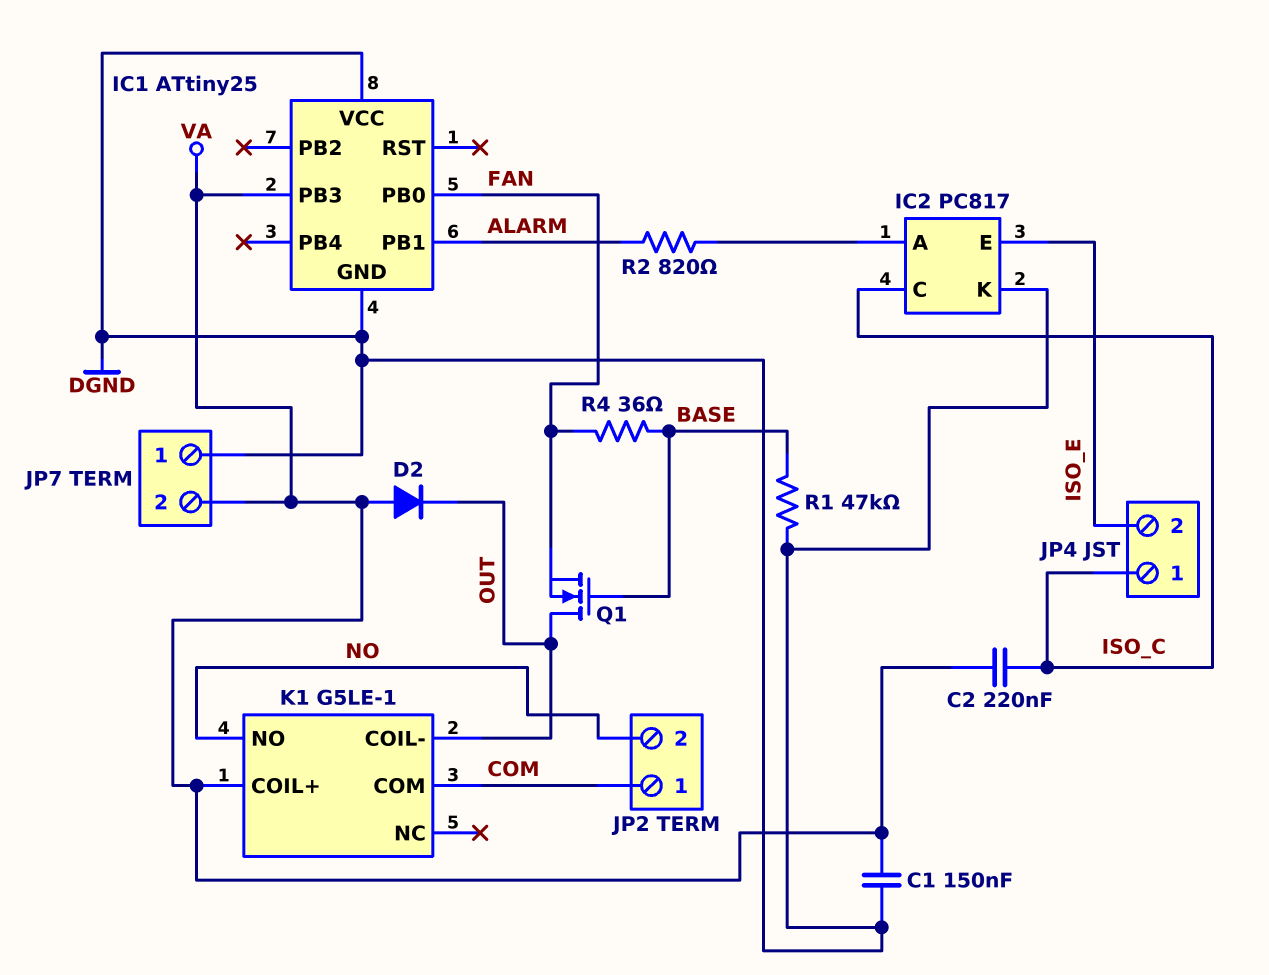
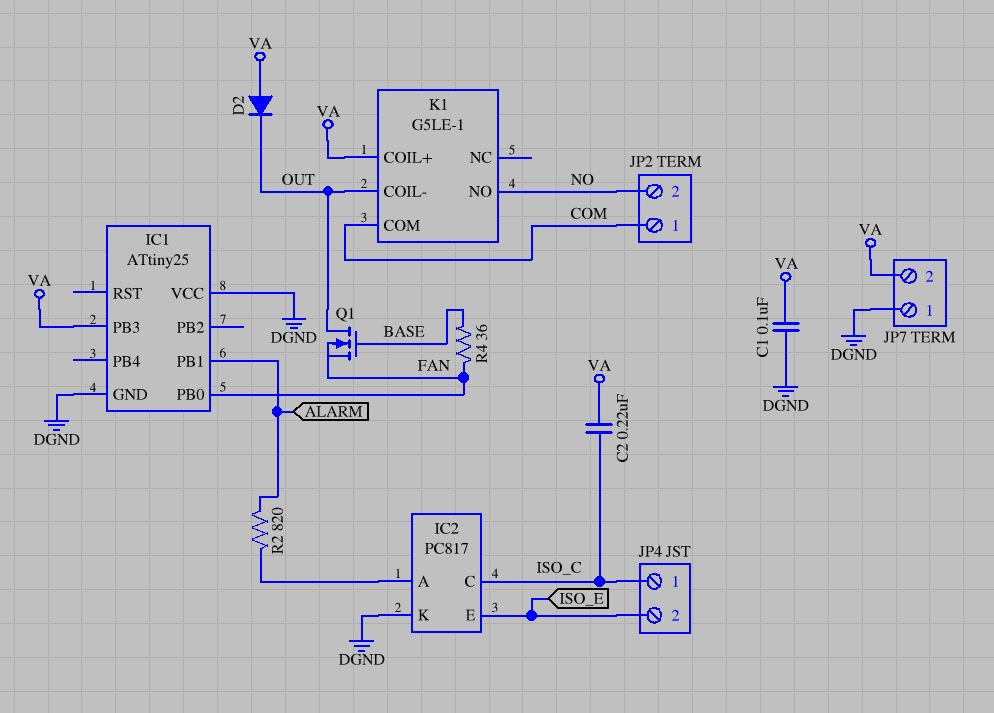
C1: 150nF (DGND, VA) -> 100nF (DGND, VA)
R1: 47k (BASE, DGND) -> none

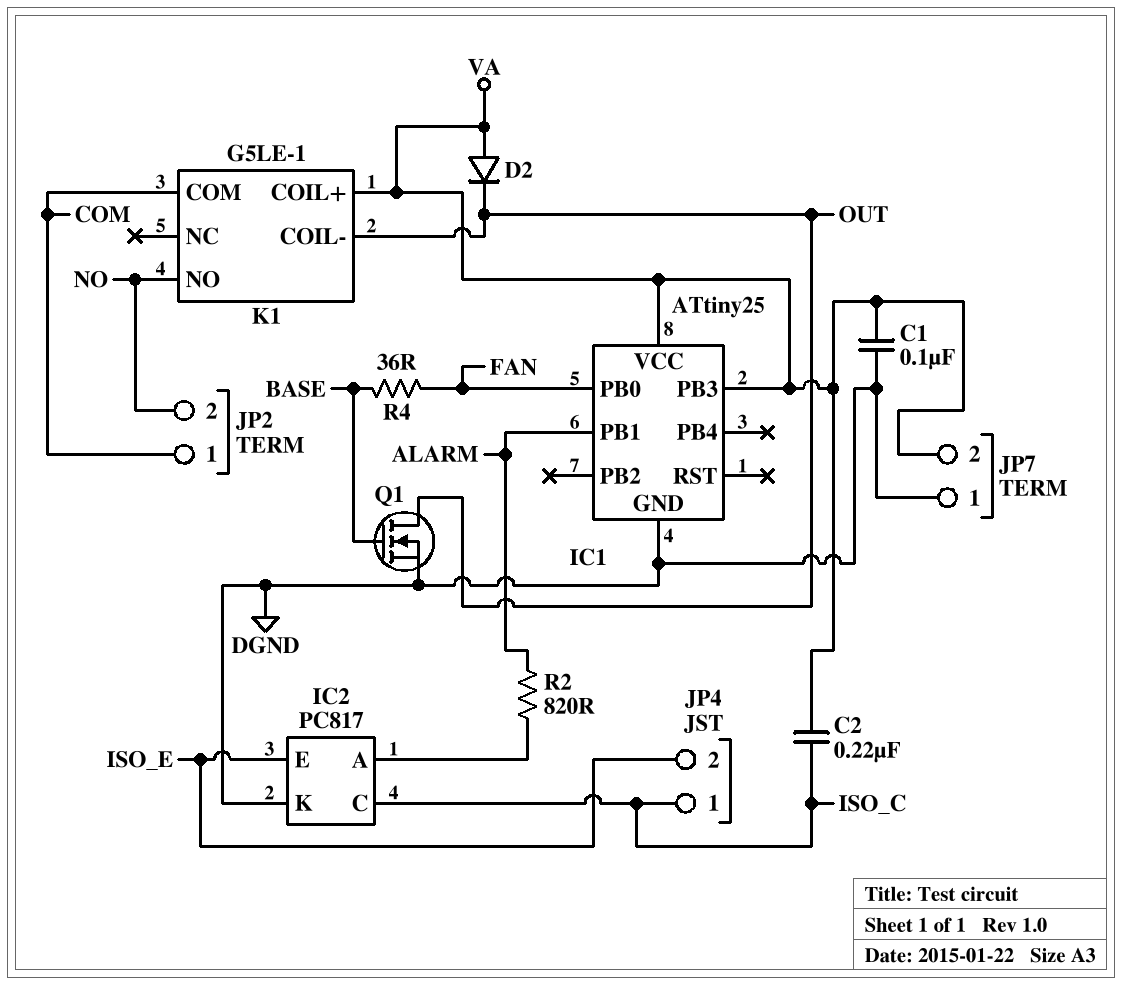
IC1 pin VCC: DGND -> VA
Q1: NMOS (G BASE, D OUT, S FAN) -> NMOS (G BASE, D OUT, S DGND)

